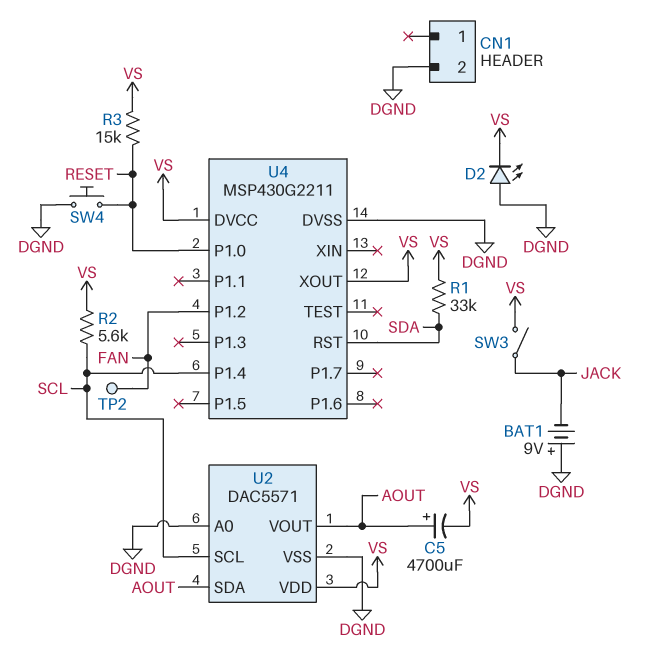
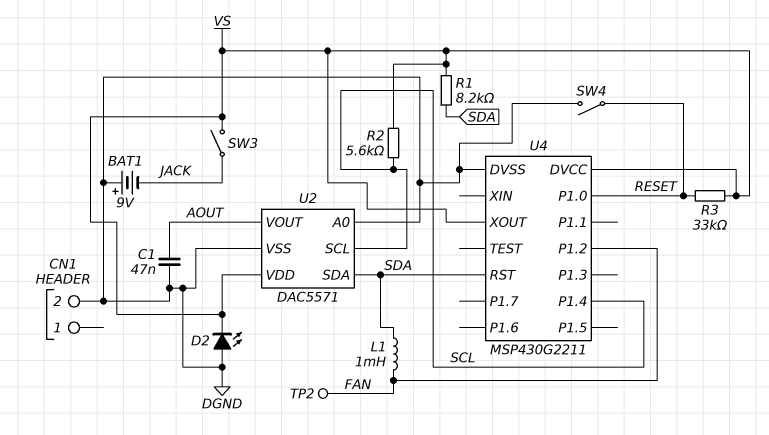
C1: none -> 47nF (AOUT, DGND)
C5: 4700uF (plus AOUT, minus VS) -> none
L1: none -> 1mH (FAN, SDA)
R1: 33k (SDA, VS) -> 8.2k (SDA, VS)
R3: 15k (RESET, VS) -> 33k (RESET, VS)
SW4: button (DGND, RESET) -> switch (DGND, RESET)
U2 pin SDA: AOUT -> SDA

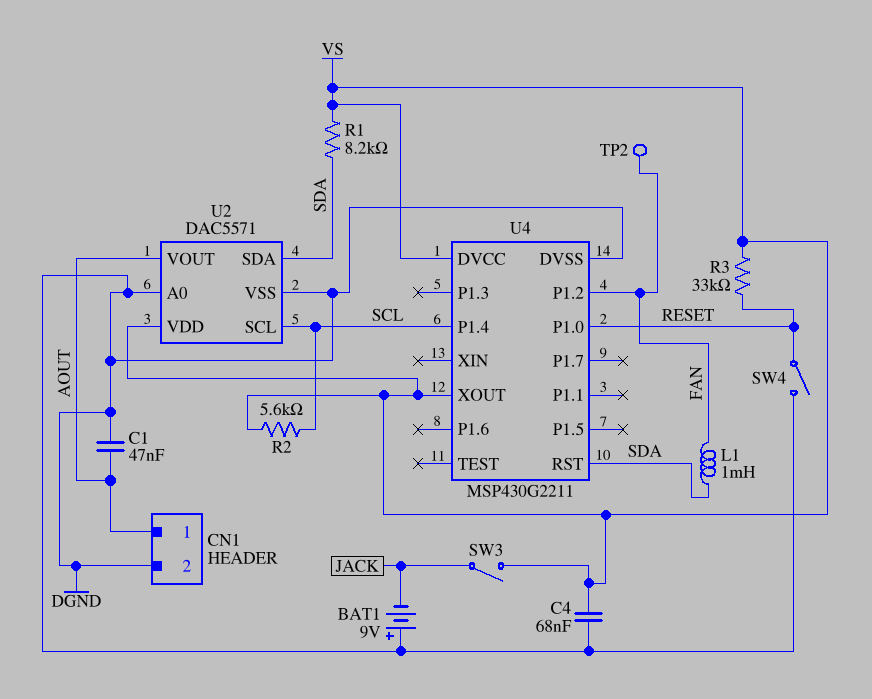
C4: none -> 68nF (DGND, VS)
CN1 pin 1: none -> AOUT
D2: LED (A DGND, K VS) -> none

